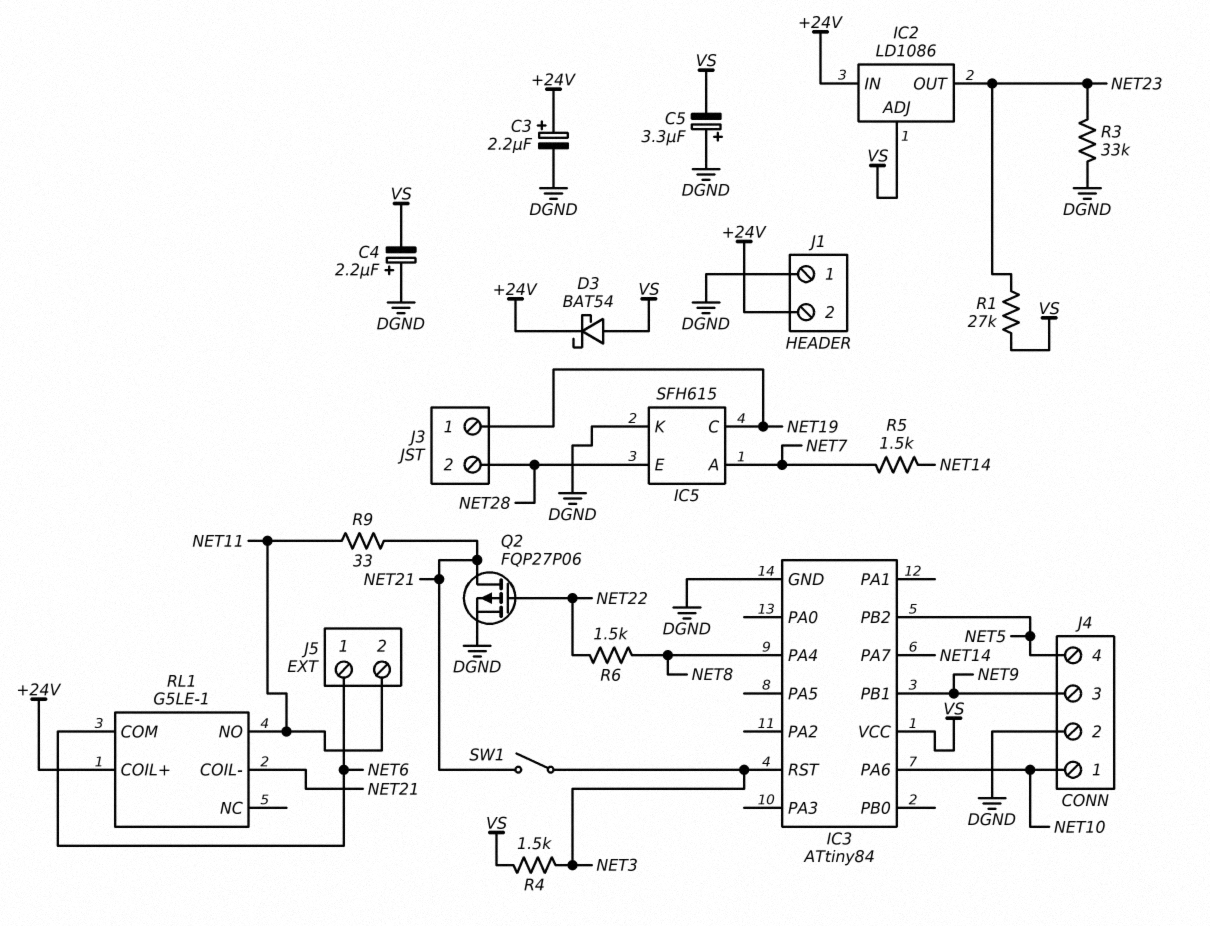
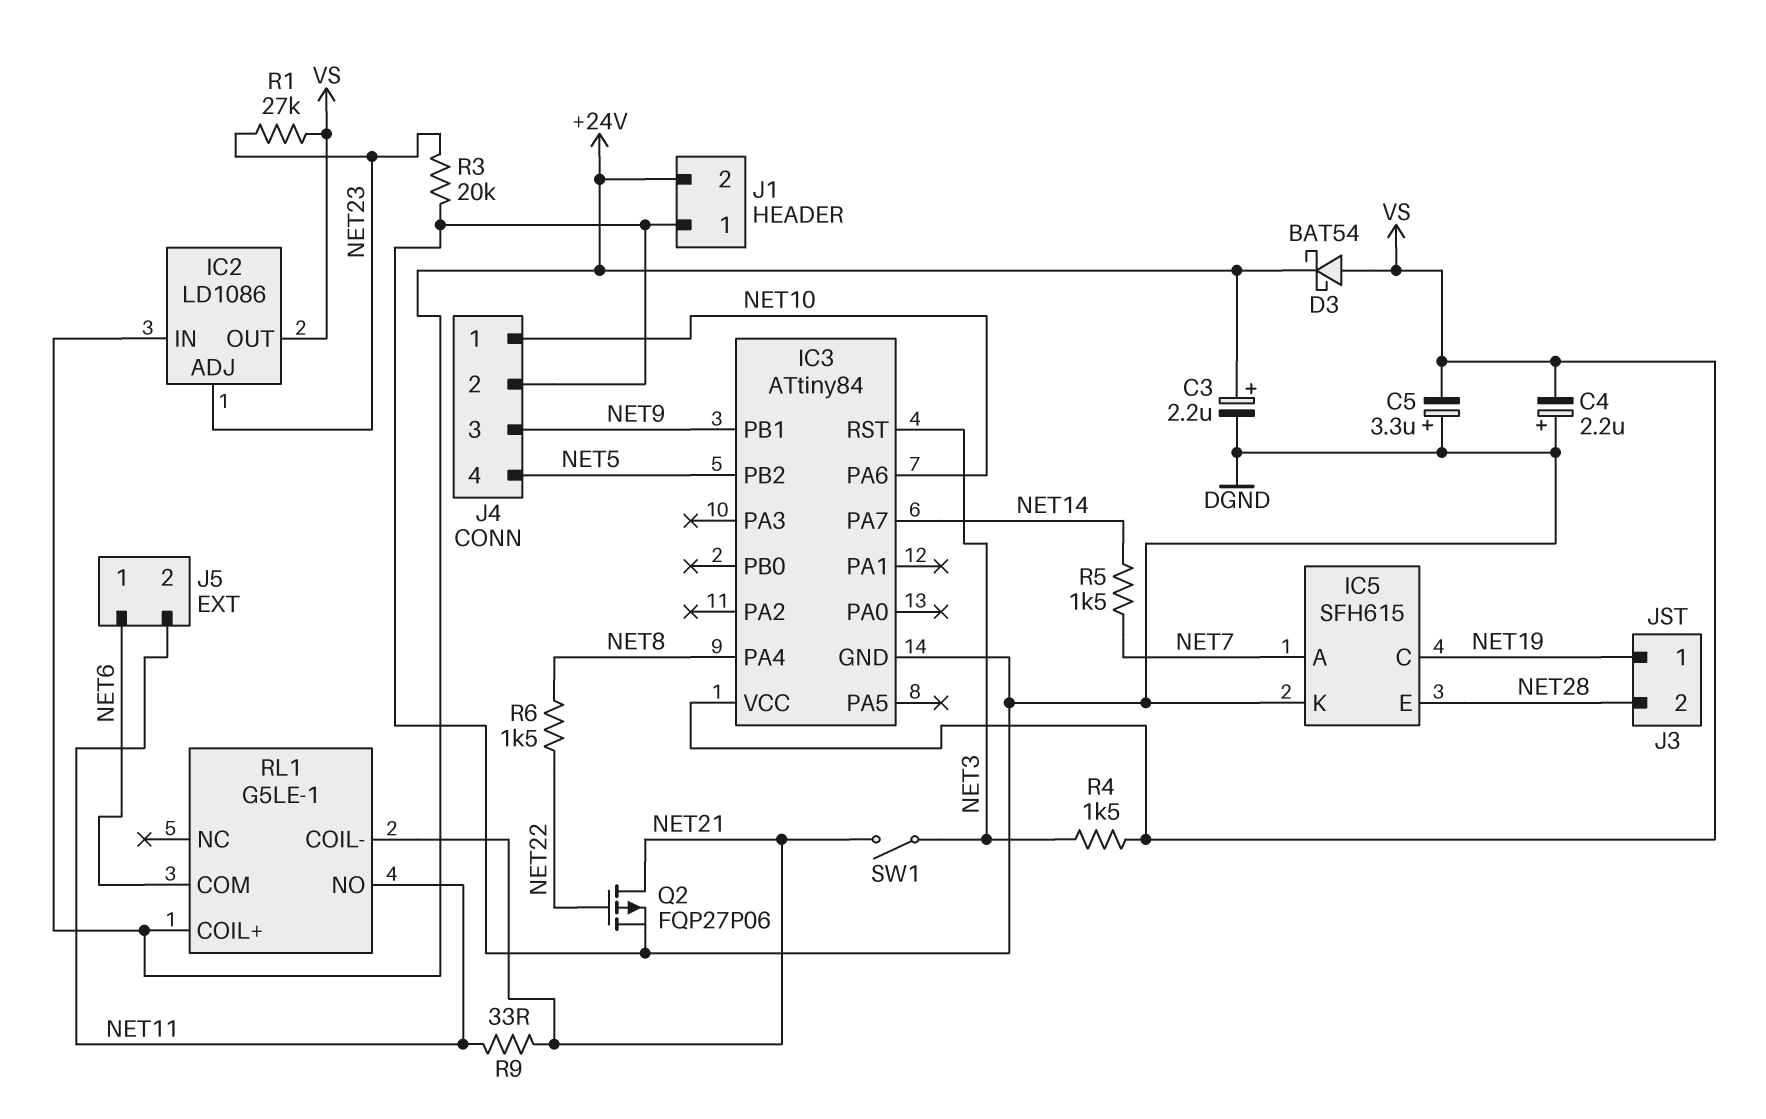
IC2 pin ADJ: VS -> NET23
IC2 pin OUT: NET23 -> VS
R3: 33k (DGND, NET23) -> 20k (DGND, NET23)

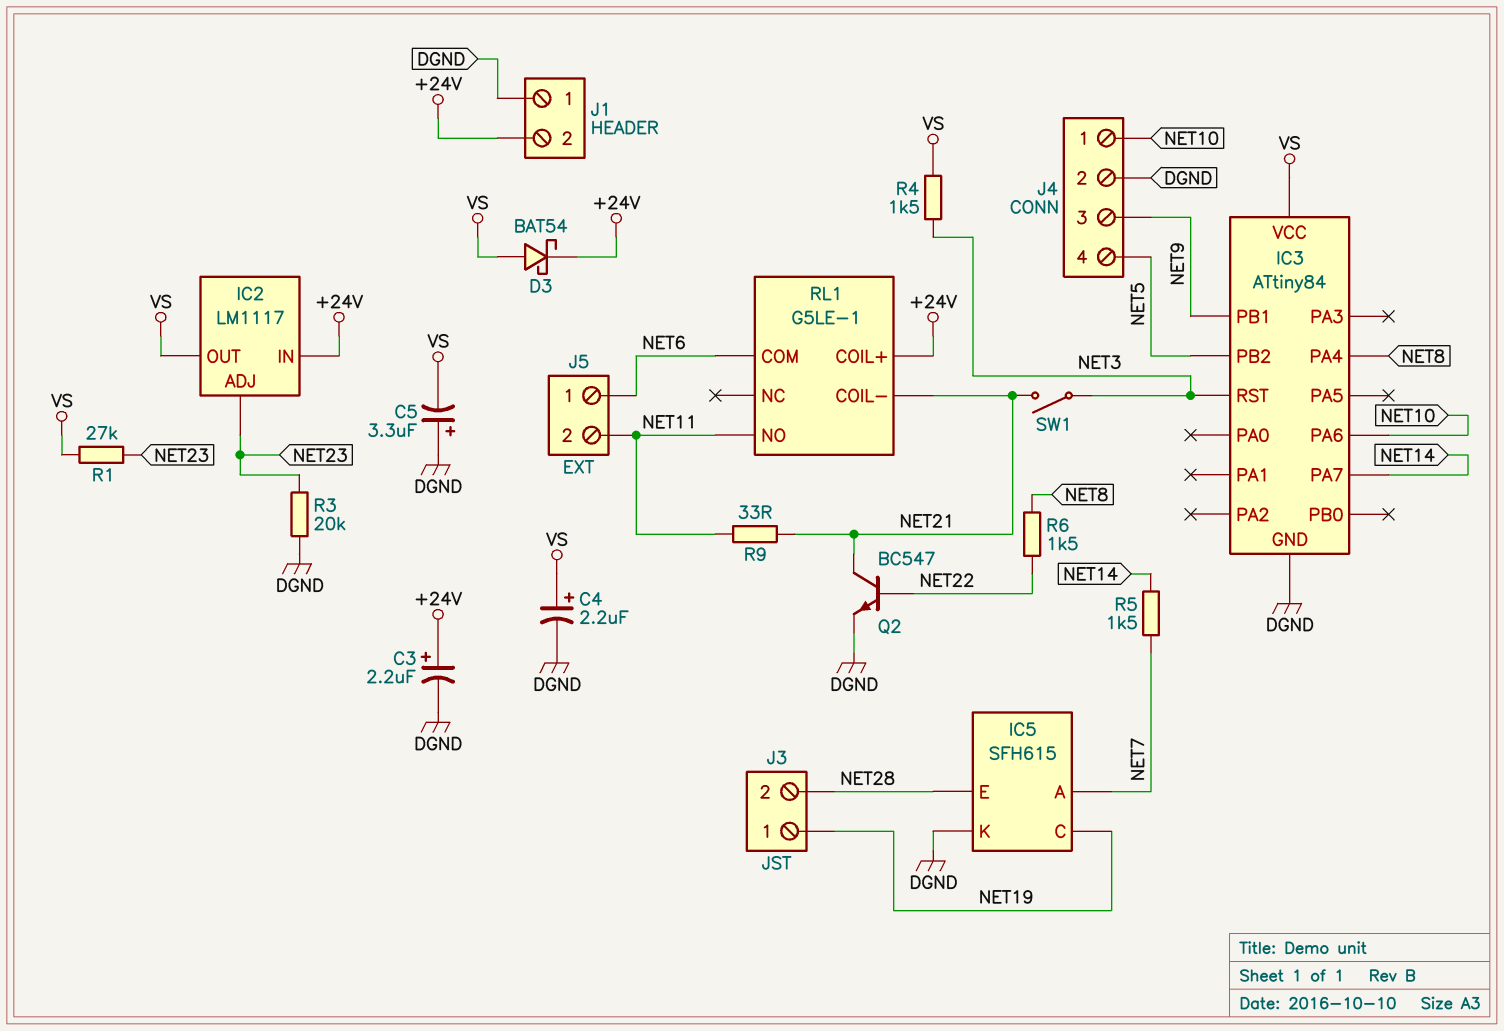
C4: 2.2uF (plus DGND, minus VS) -> 2.2uF (plus VS, minus DGND)
IC2: LD1086 -> LM1117
Q2: PMOS FQP27P06 (G NET22, D NET21, S DGND) -> NPN BC547 (B NET22, C NET21, E DGND)

